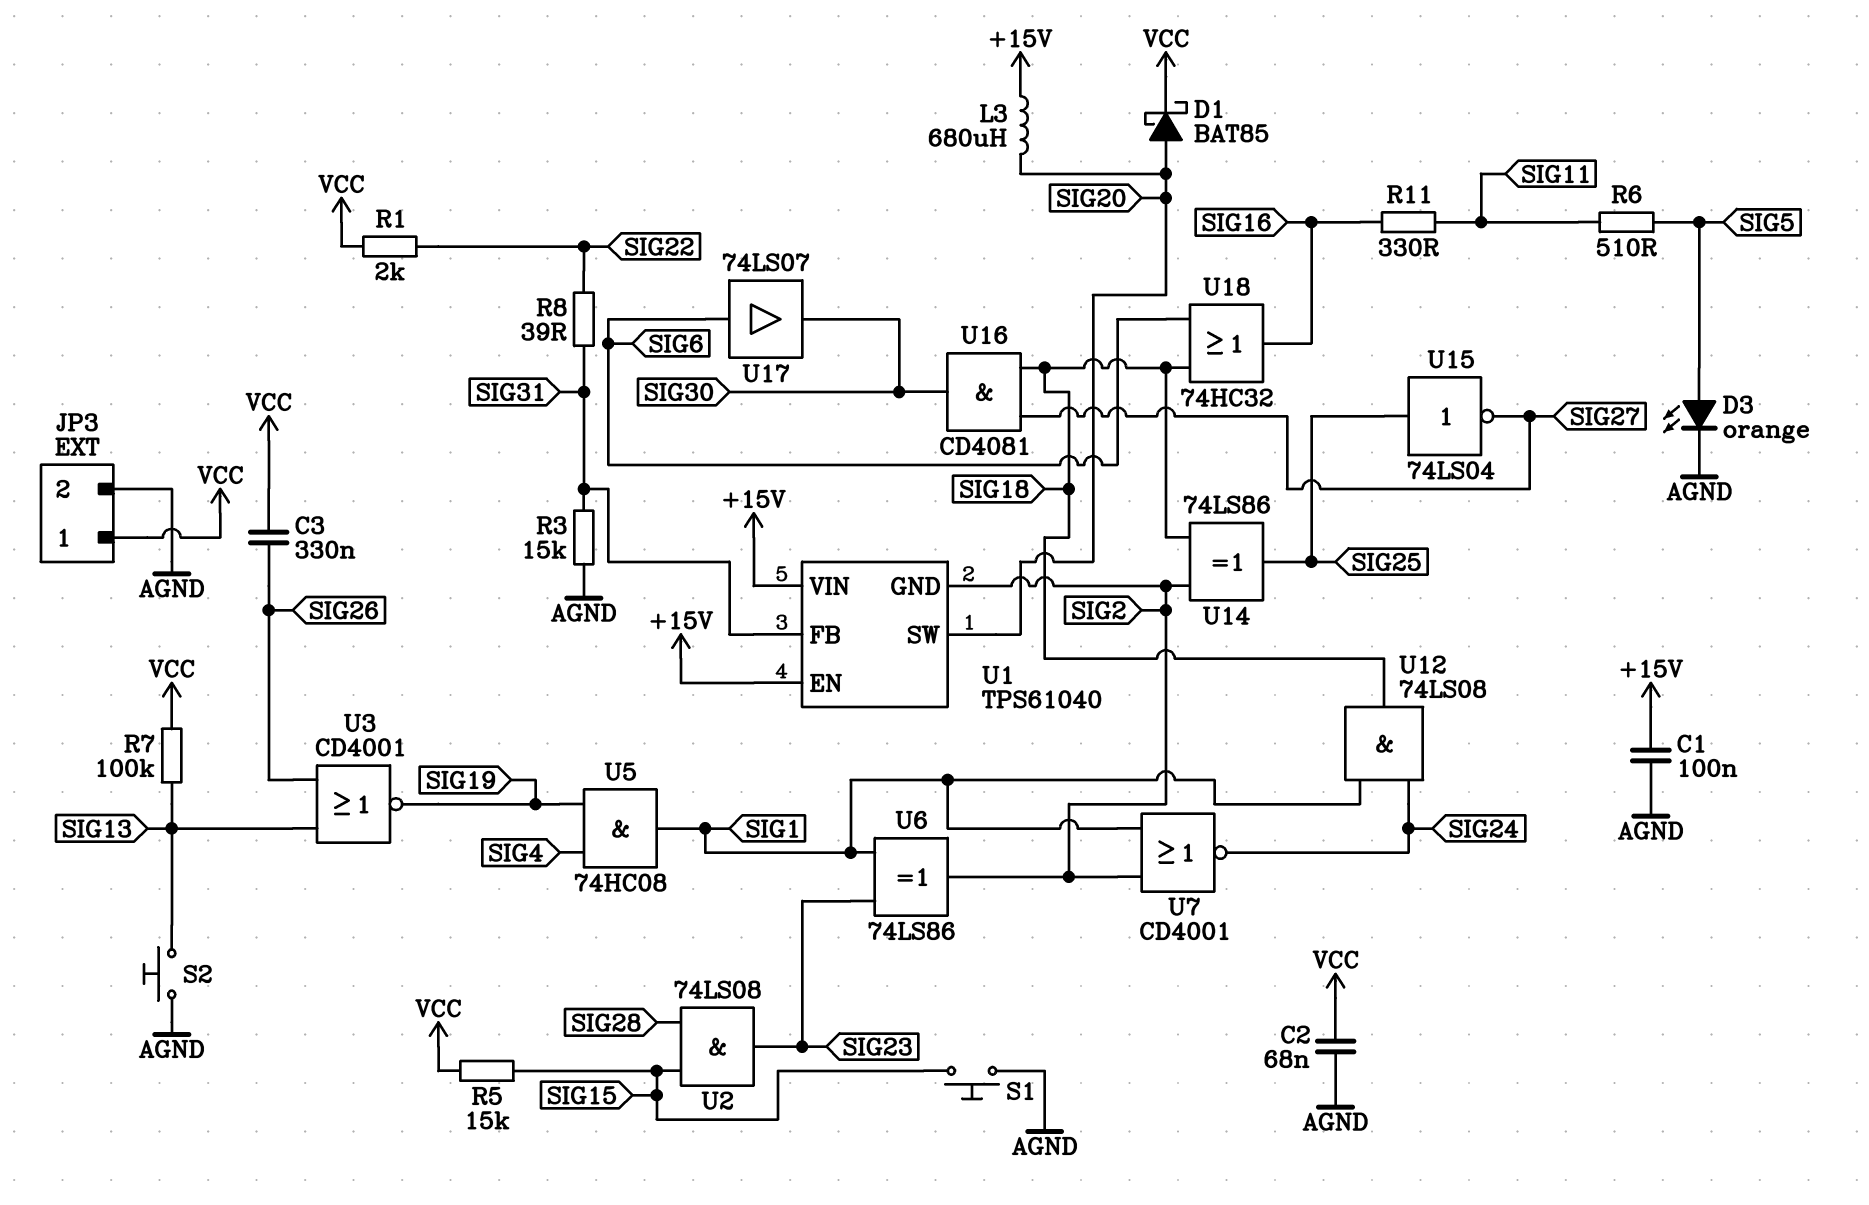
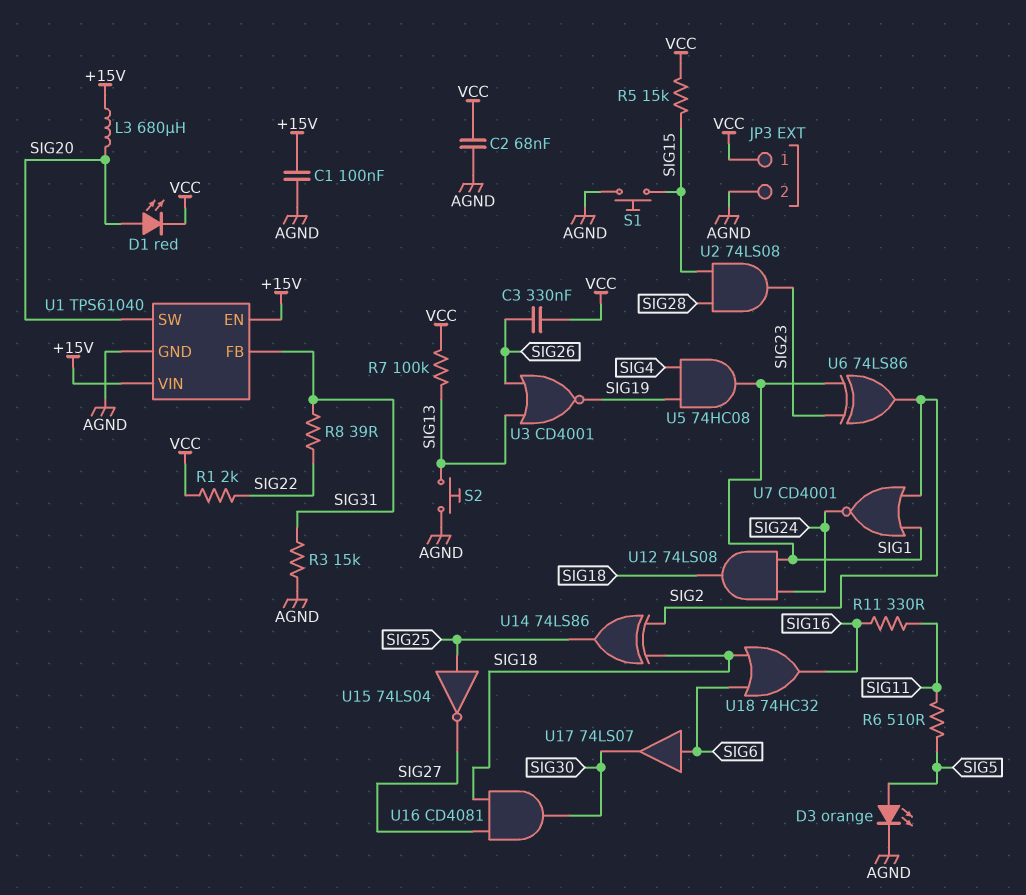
D1: schottky BAT85 (A SIG20, K VCC) -> LED red (A SIG20, K VCC)
U1 pin GND: SIG2 -> AGND

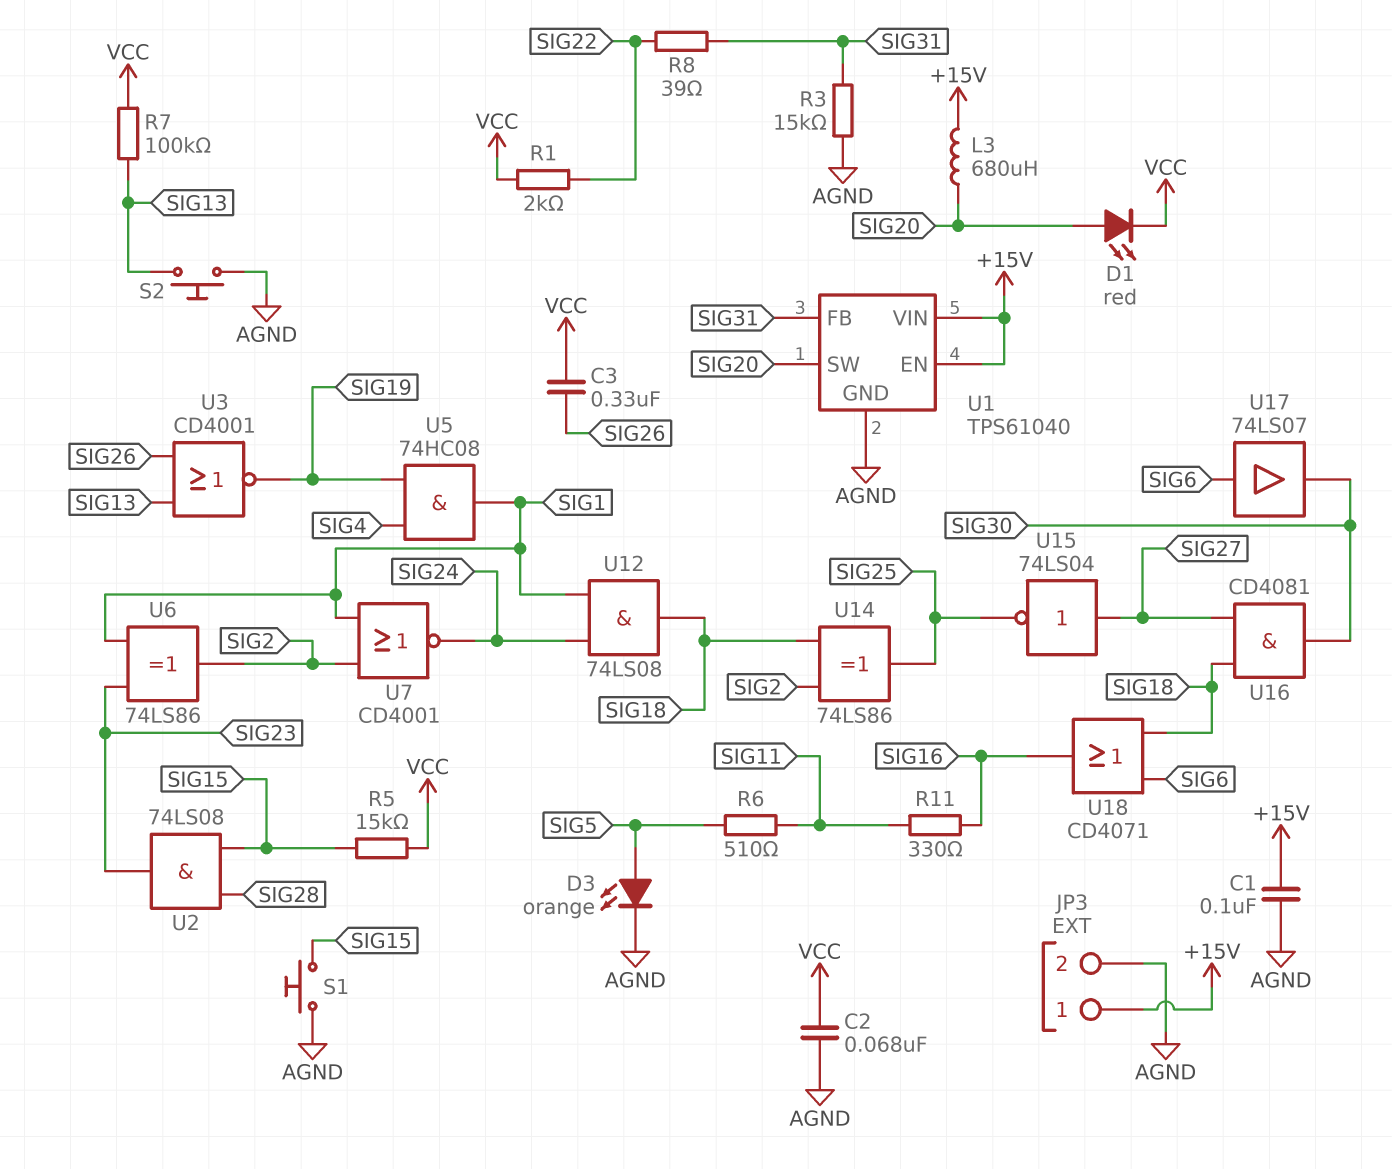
JP3 pin 1: VCC -> +15V
U15: NOT 74LS04 (in SIG25, out SIG27) -> NOT 74LS04 (in SIG27, out SIG25)
U18: OR 74HC32 (in SIG6, in SIG18, out SIG16) -> OR CD4071 (in SIG6, in SIG18, out SIG16)

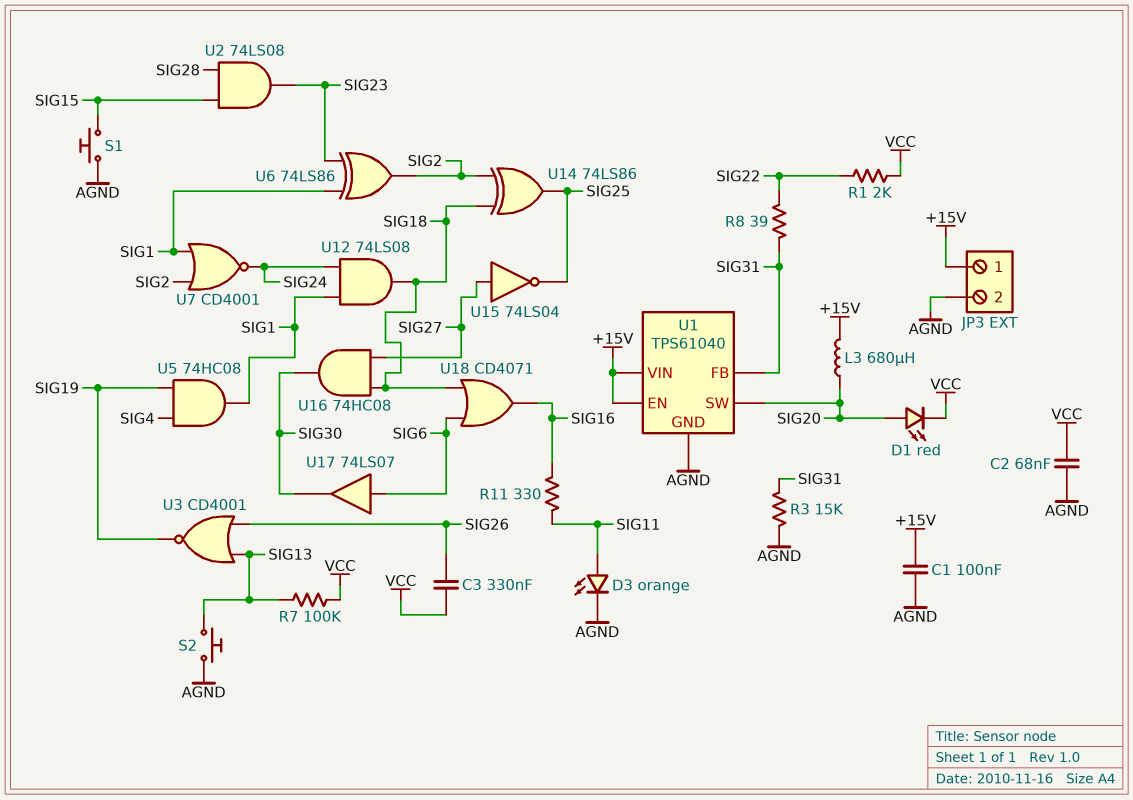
D3: LED orange (A SIG5, K AGND) -> LED orange (A SIG11, K AGND)
R5: 15k (SIG15, VCC) -> none
R6: 510 (SIG5, SIG11) -> none
U16: AND CD4081 (in SIG18, in SIG27, out SIG30) -> AND 74HC08 (in SIG18, in SIG27, out SIG30)

